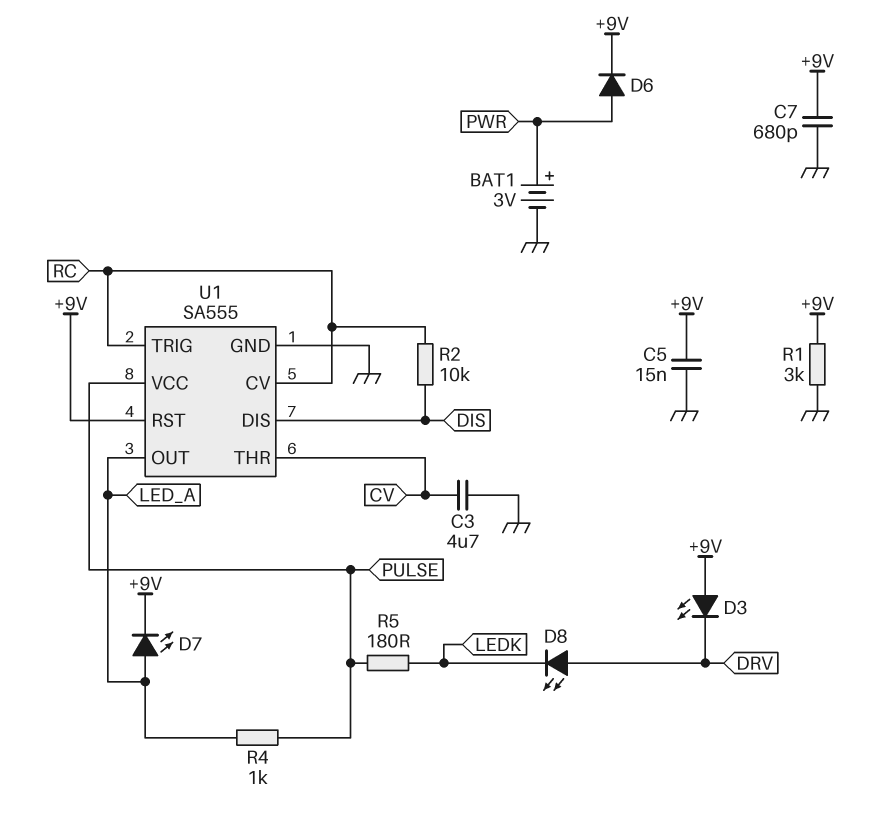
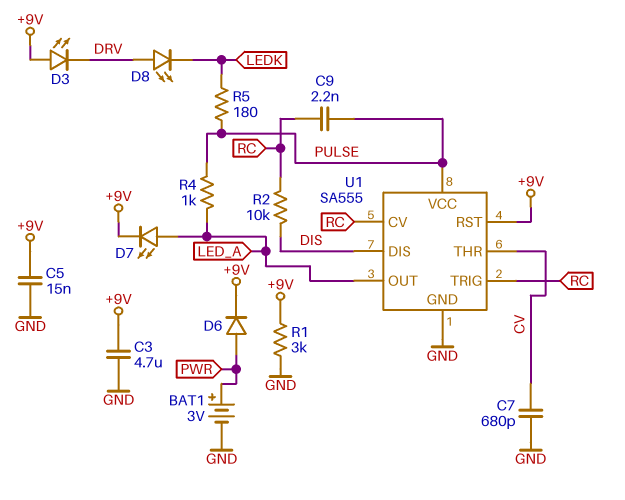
C3: 4.7uF (CV, GND) -> 4.7uF (+9V, GND)
C7: 680pF (+9V, GND) -> 680pF (CV, GND)
C9: none -> 2.2nF (PULSE, RC)

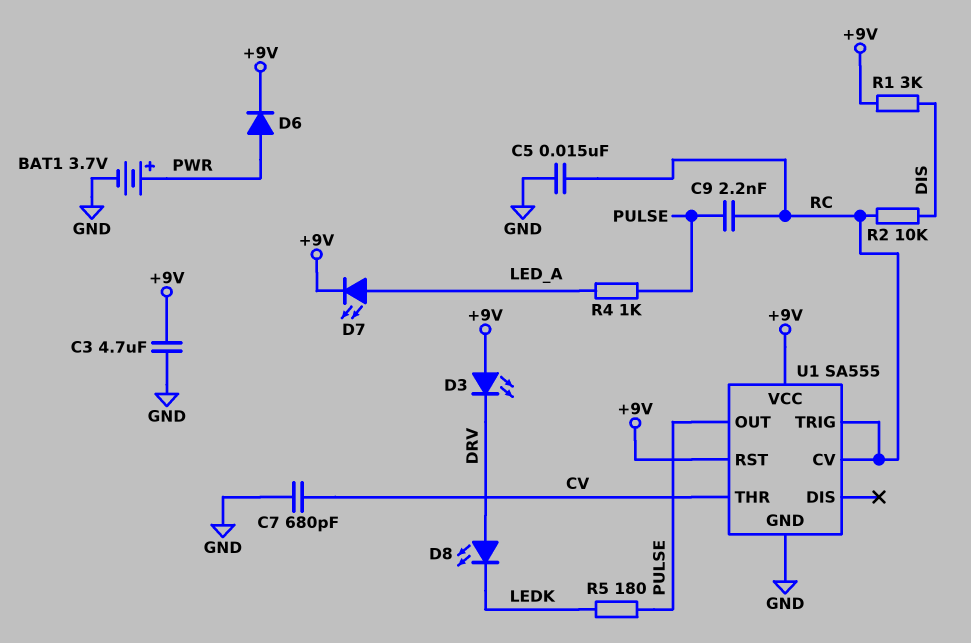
BAT1: 3V (plus PWR, minus GND) -> 3.7V (plus PWR, minus GND)
C5: 15nF (+9V, GND) -> 15nF (GND, RC)
R1: 3k (+9V, GND) -> 3k (+9V, DIS)
U1 pin DIS: DIS -> none
U1 pin OUT: LED_A -> PULSE
U1 pin VCC: PULSE -> +9V

